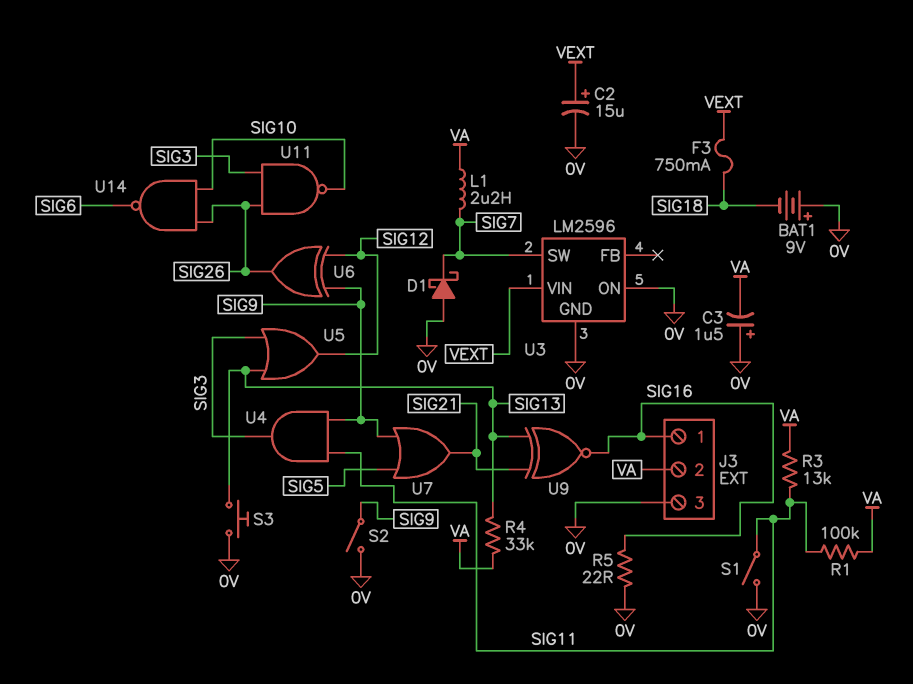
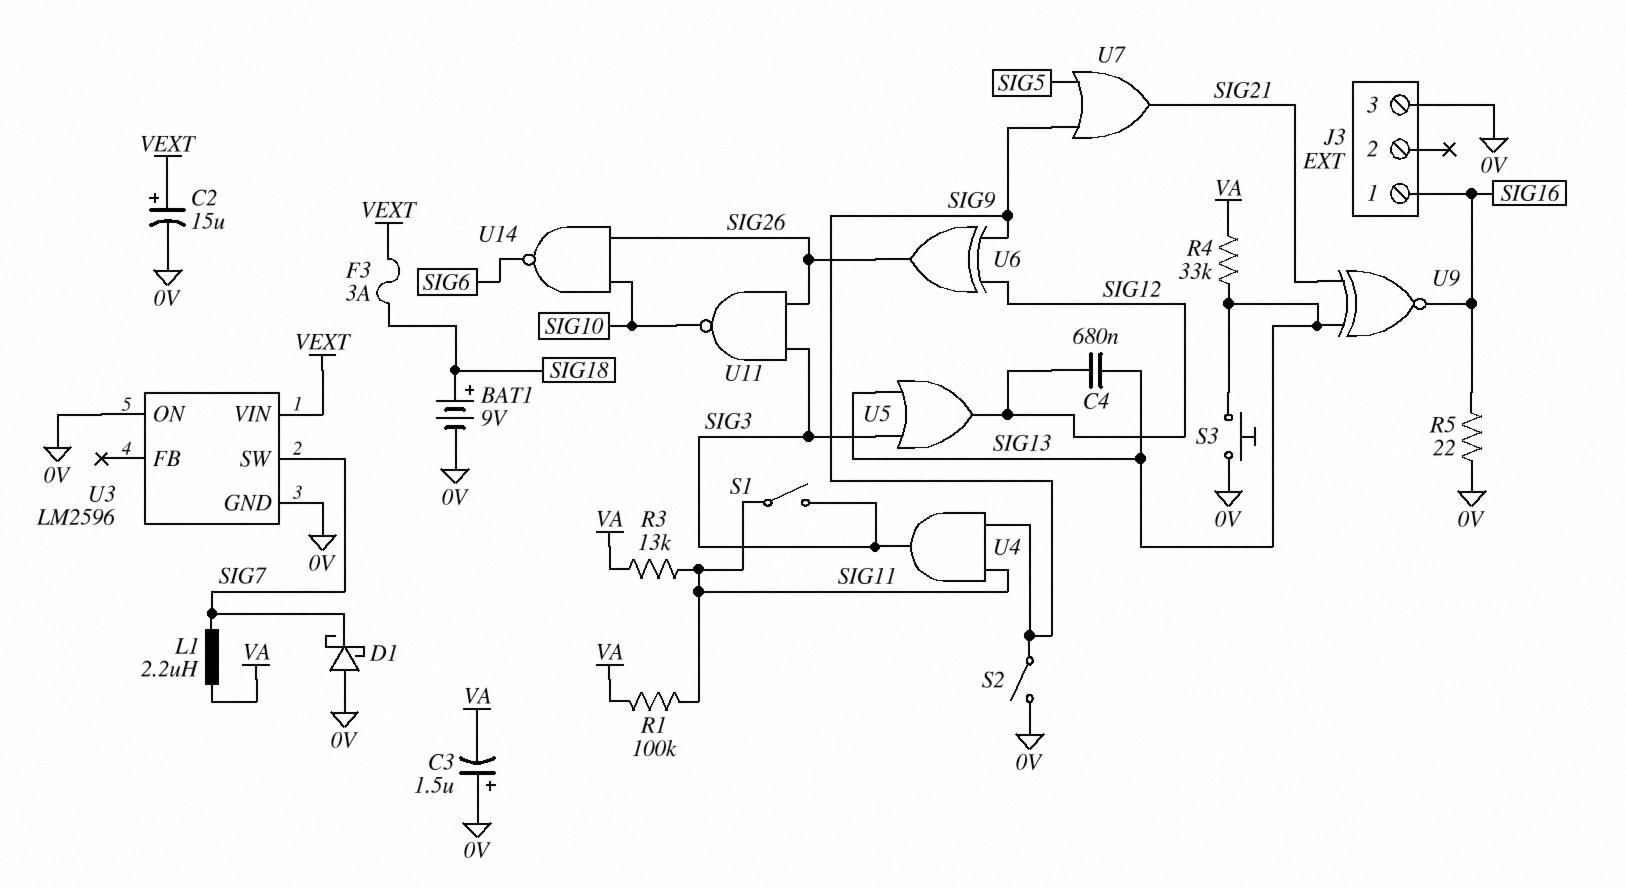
BAT1: 9V (plus 0V, minus SIG18) -> 9V (plus SIG18, minus 0V)
C4: none -> 680nF (SIG12, SIG13)
F3: 750mA (SIG18, VEXT) -> 3A (SIG18, VEXT)
J3 pin 2: VA -> none
S1: switch (0V, SIG11) -> switch (SIG3, SIG11)

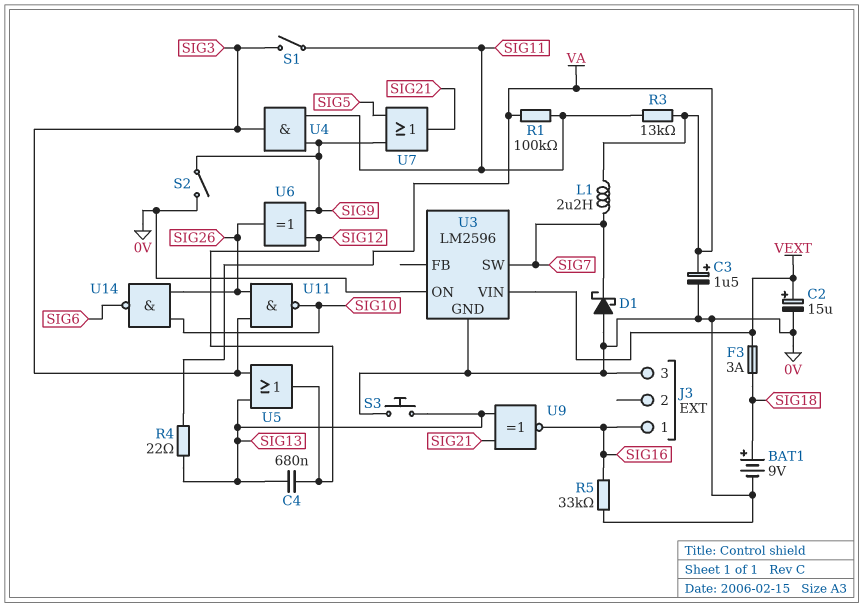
C3: 1.5uF (plus 0V, minus VA) -> 1.5uF (plus VA, minus 0V)
R4: 33k (SIG13, VA) -> 22 (SIG13, VA)
R5: 22 (0V, SIG16) -> 33k (0V, SIG16)

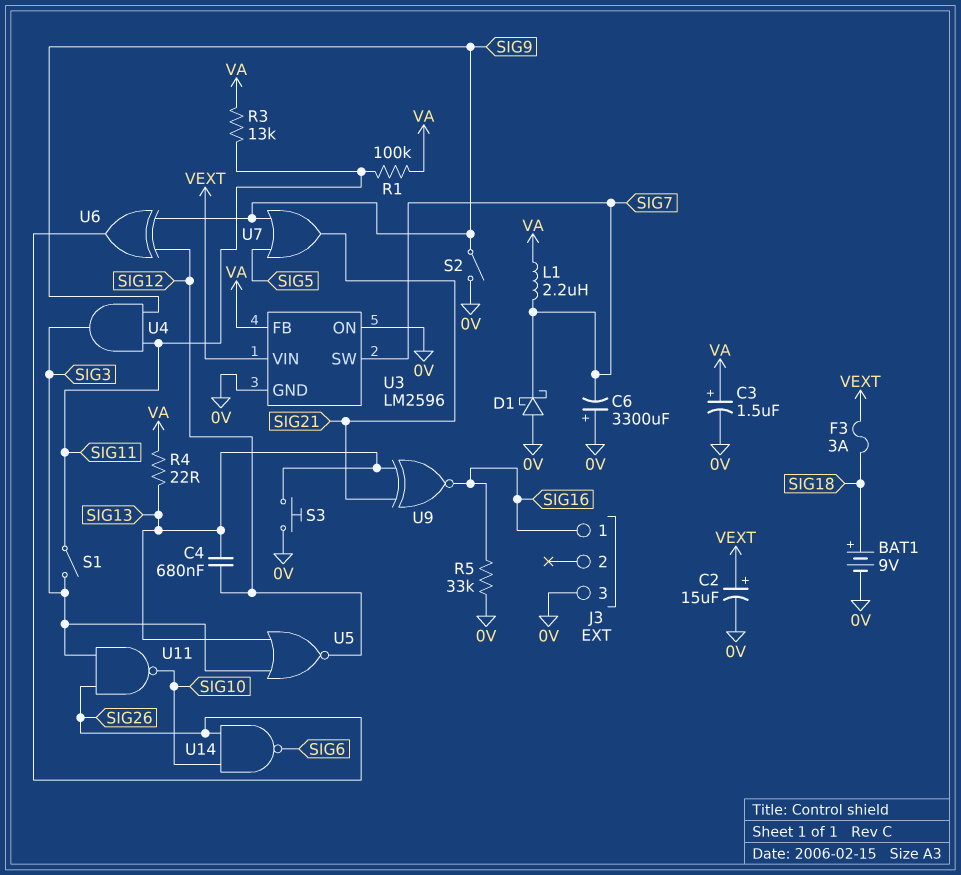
C6: none -> 3300uF (plus 0V, minus SIG7)
U3 pin FB: none -> VA
U5: OR (in SIG3, in SIG13, out SIG12) -> NOR (in SIG3, in SIG13, out SIG12)

